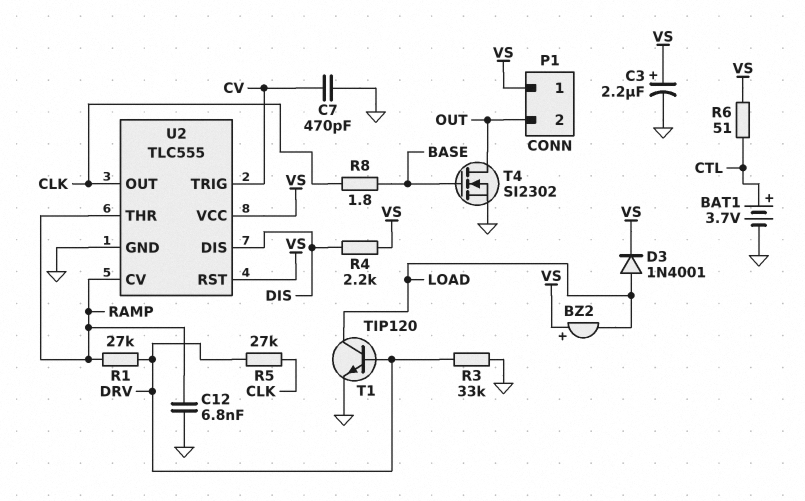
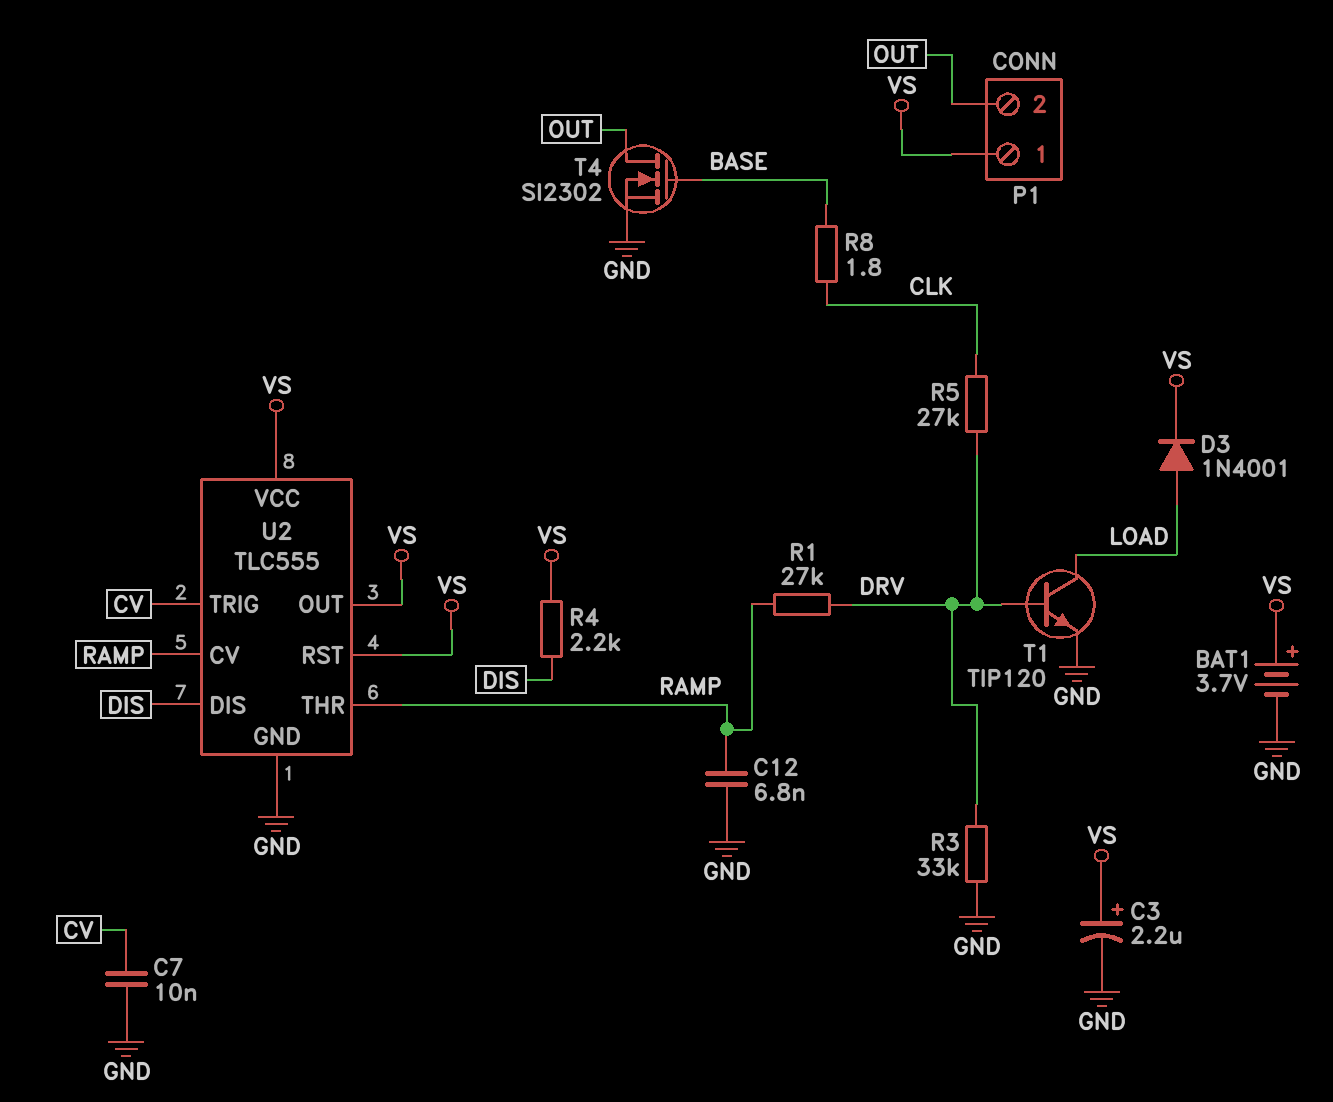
BAT1: 3.7V (plus CTL, minus GND) -> 3.7V (plus VS, minus GND)
BZ2: buzzer (plus VS, minus LOAD) -> none
C7: 470pF (CV, GND) -> 10nF (CV, GND)
R6: 51 (CTL, VS) -> none
U2 pin OUT: CLK -> VS

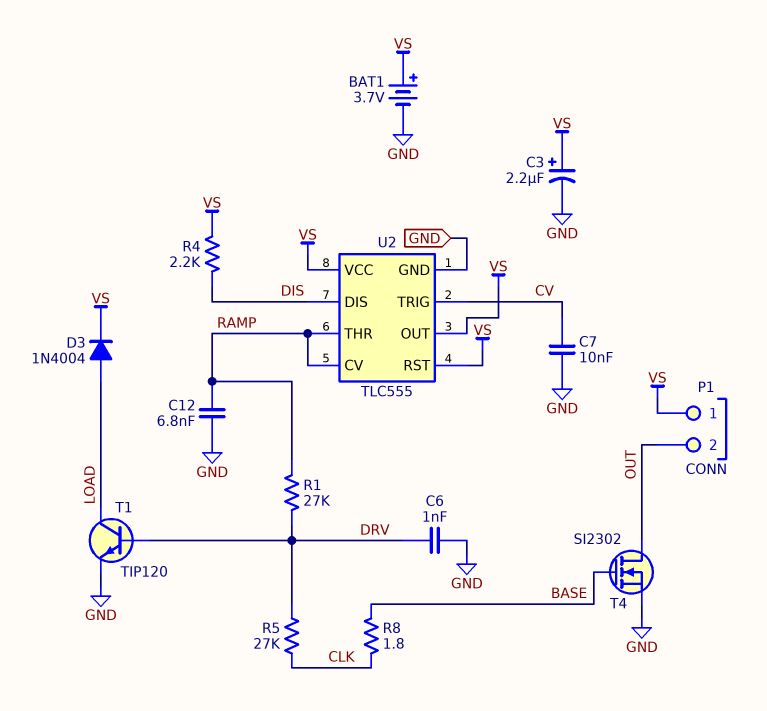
C6: none -> 1nF (DRV, GND)
D3: diode 1N4001 (A LOAD, K VS) -> diode 1N4004 (A LOAD, K VS)
R3: 33k (DRV, GND) -> none

